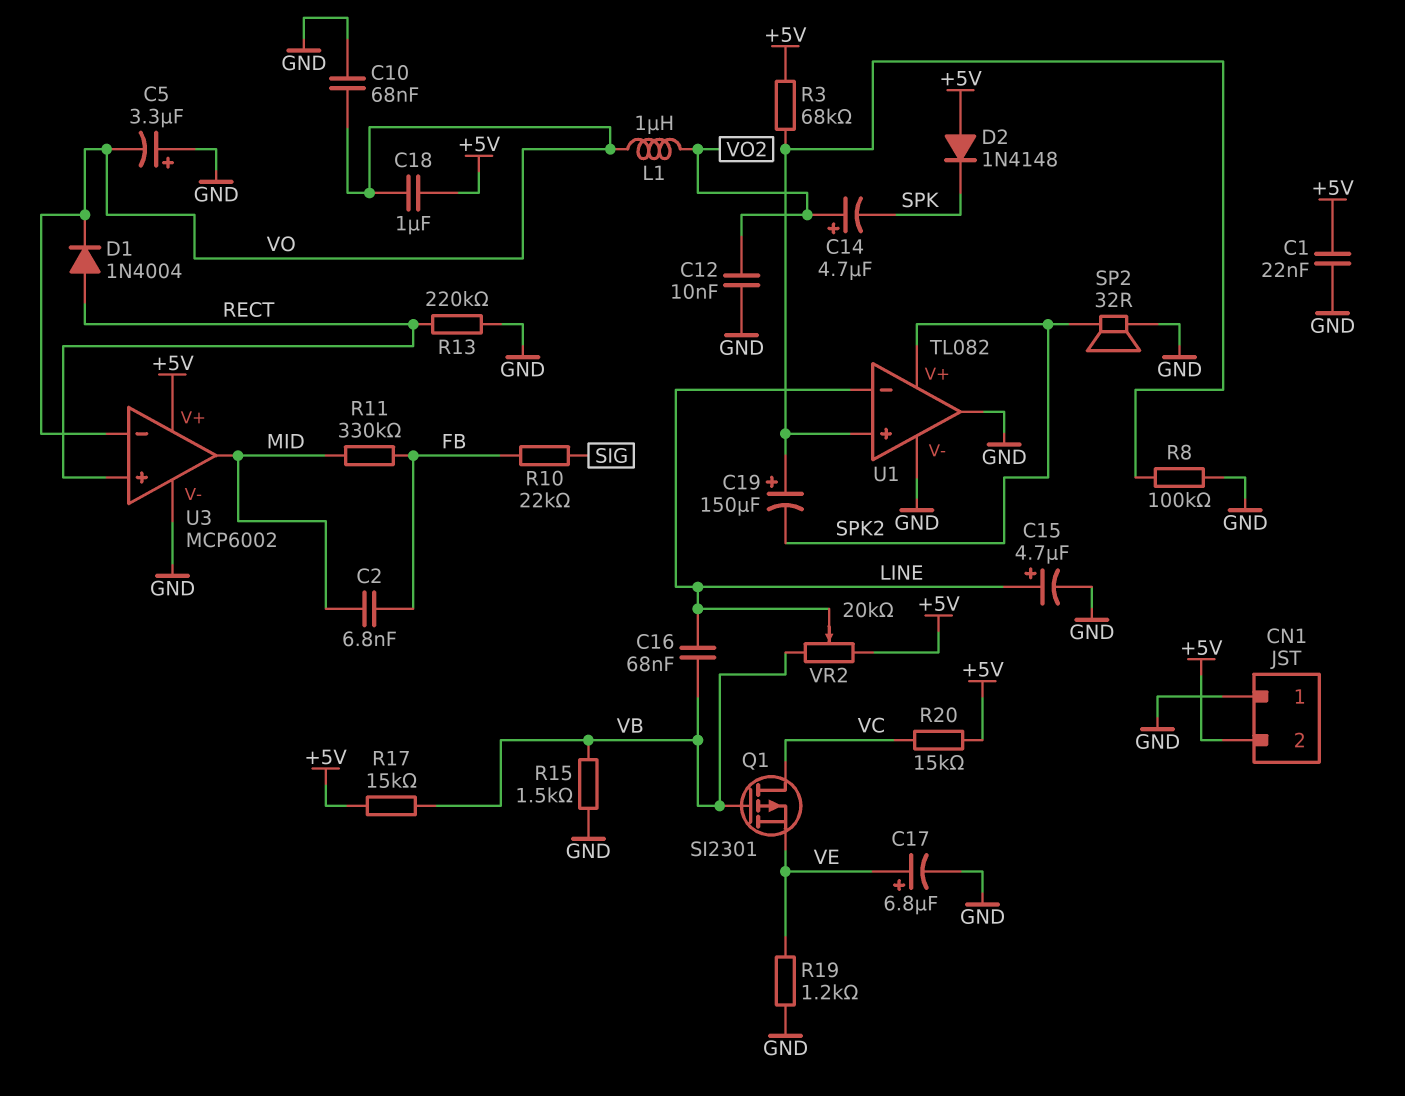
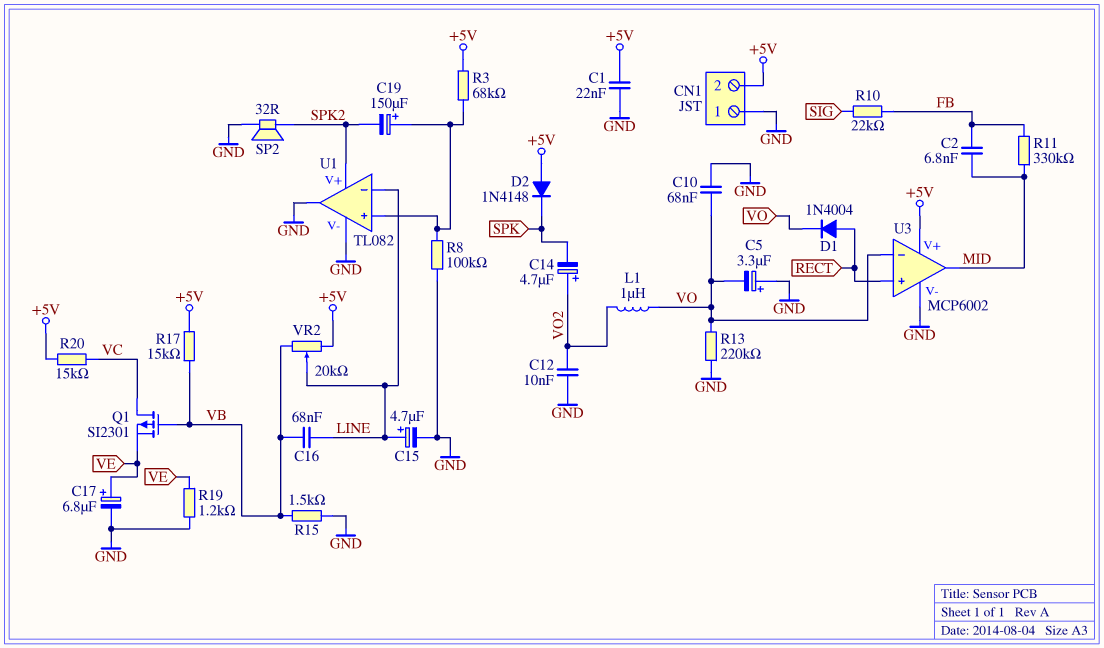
C18: 1uF (+5V, VO) -> none
R13: 220k (GND, RECT) -> 220k (GND, VO)

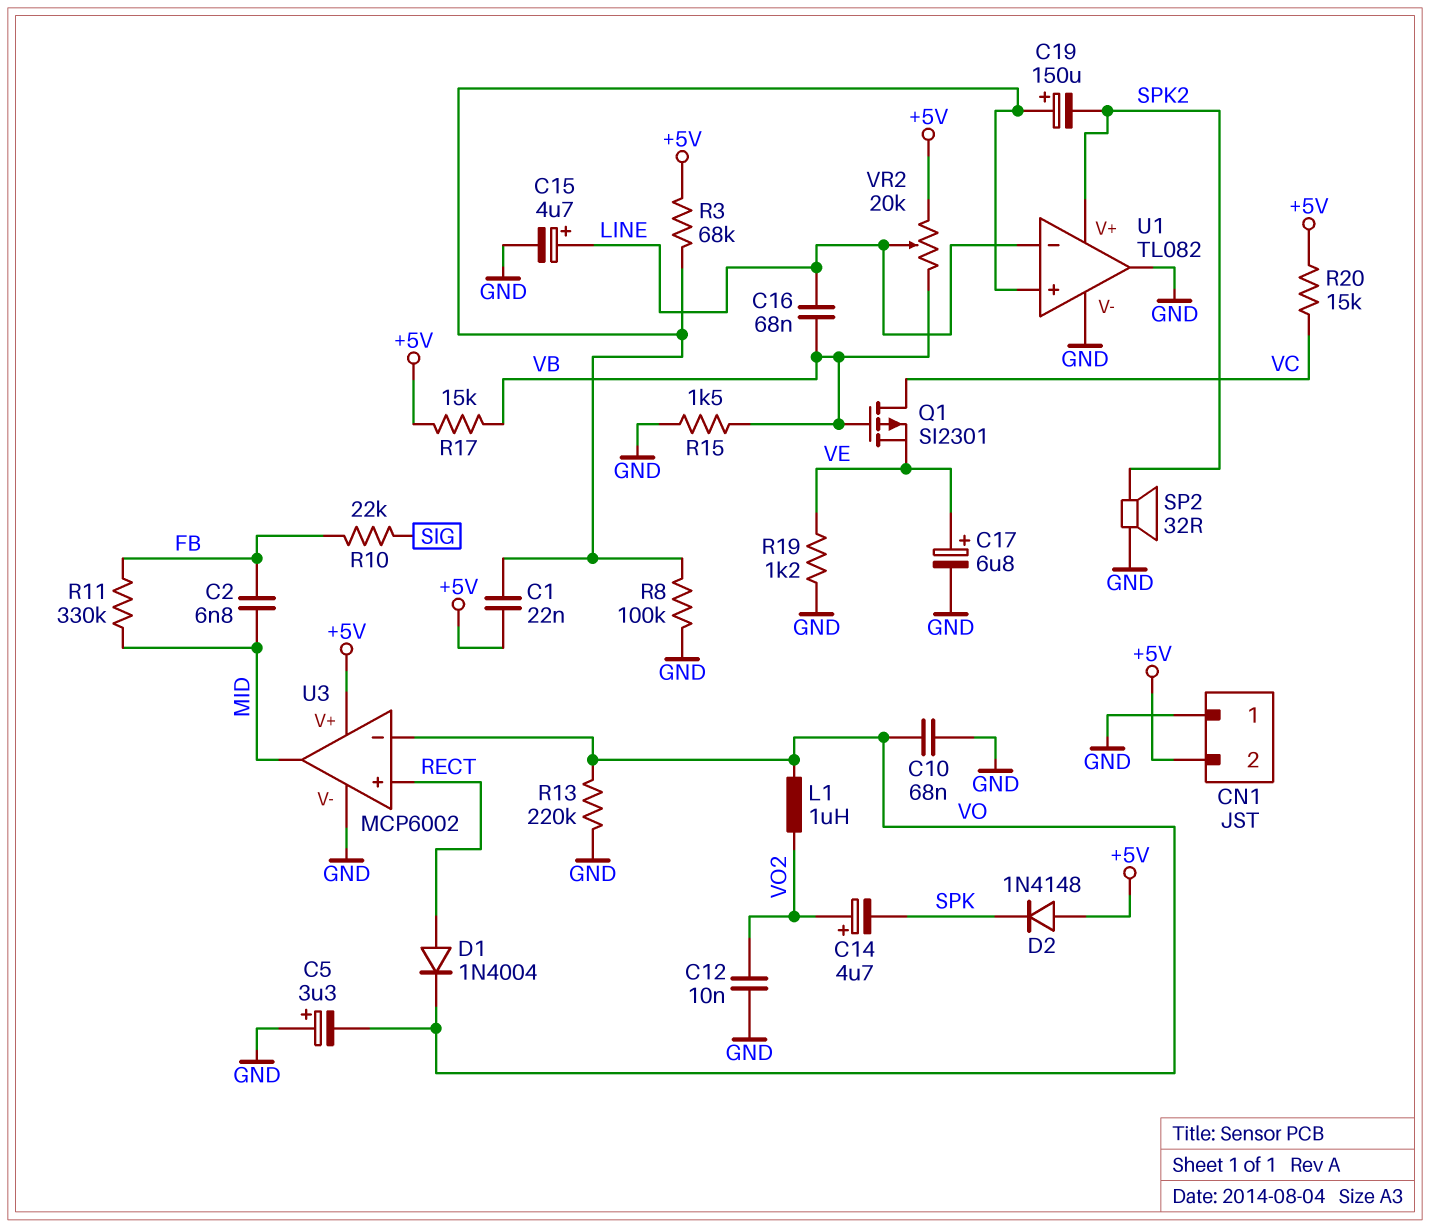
C1: 22nF (+5V, GND) -> 22nF (+5V, U1/in+)

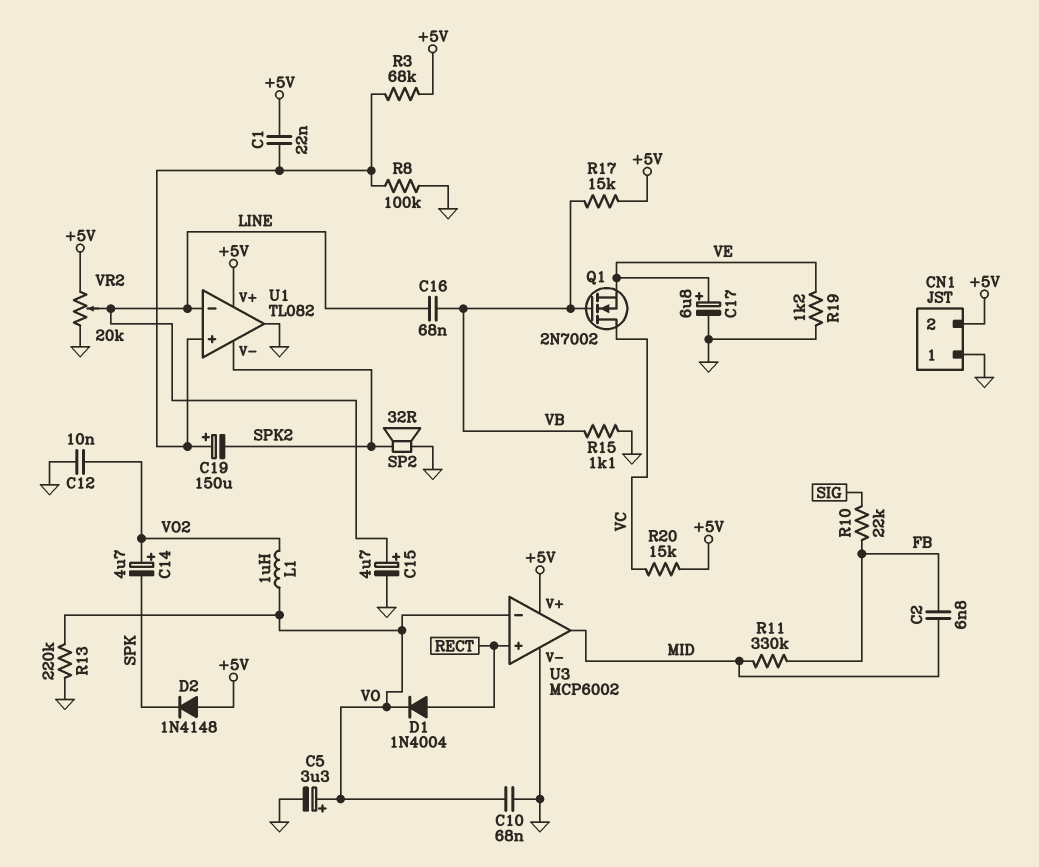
C5: 3.3uF (plus GND, minus VO) -> 3.3uF (plus VO, minus GND)
Q1: PMOS SI2301 (G VB, D VC, S VE) -> NMOS 2N7002 (G VB, D VC, S VE)
R15: 1.5k (GND, VB) -> 1.1k (GND, VB)
U1 pin V+: SPK2 -> +5V
U1 pin V-: GND -> SPK2
VR2: 20k (+5V, VB, wiper LINE) -> 20k (+5V, GND, wiper LINE)

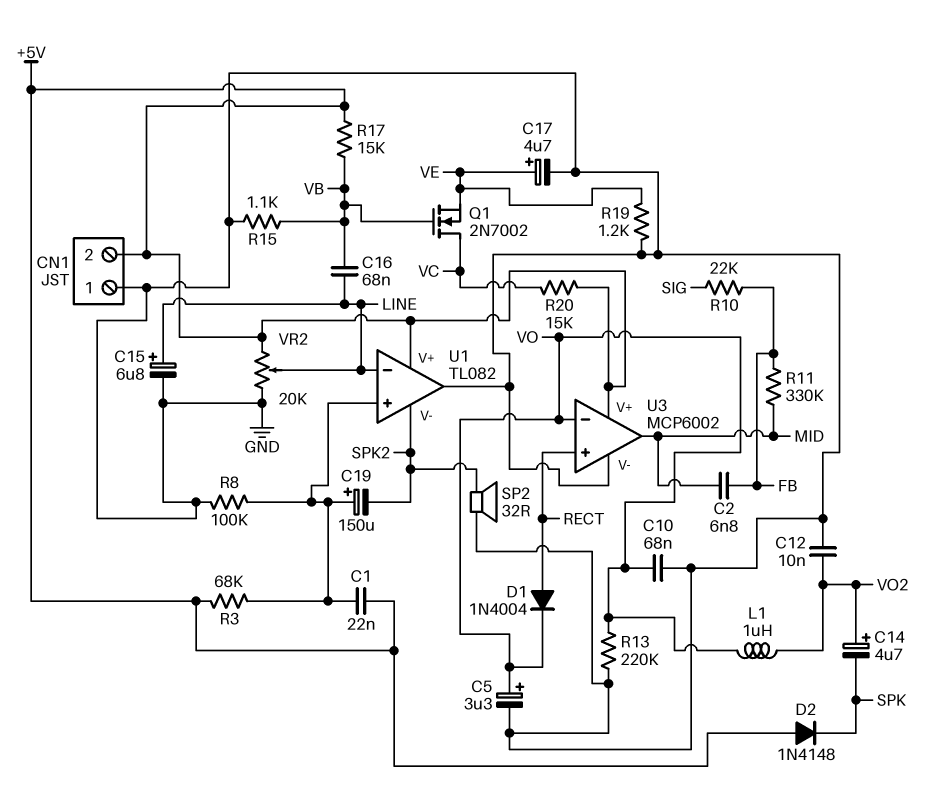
C15: 4.7uF (plus LINE, minus GND) -> 6.8uF (plus LINE, minus GND)
C17: 6.8uF (plus VE, minus GND) -> 4.7uF (plus VE, minus GND)

